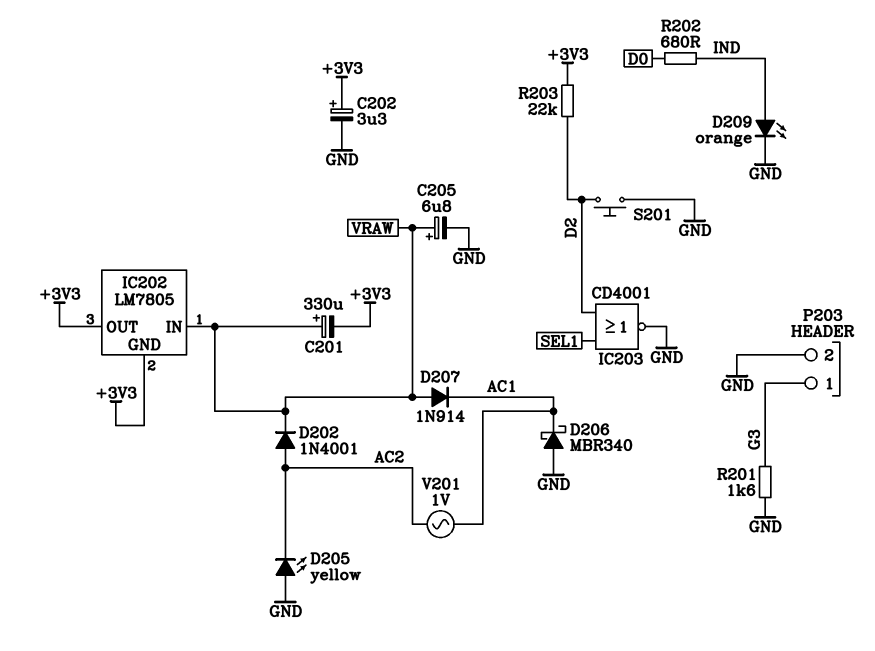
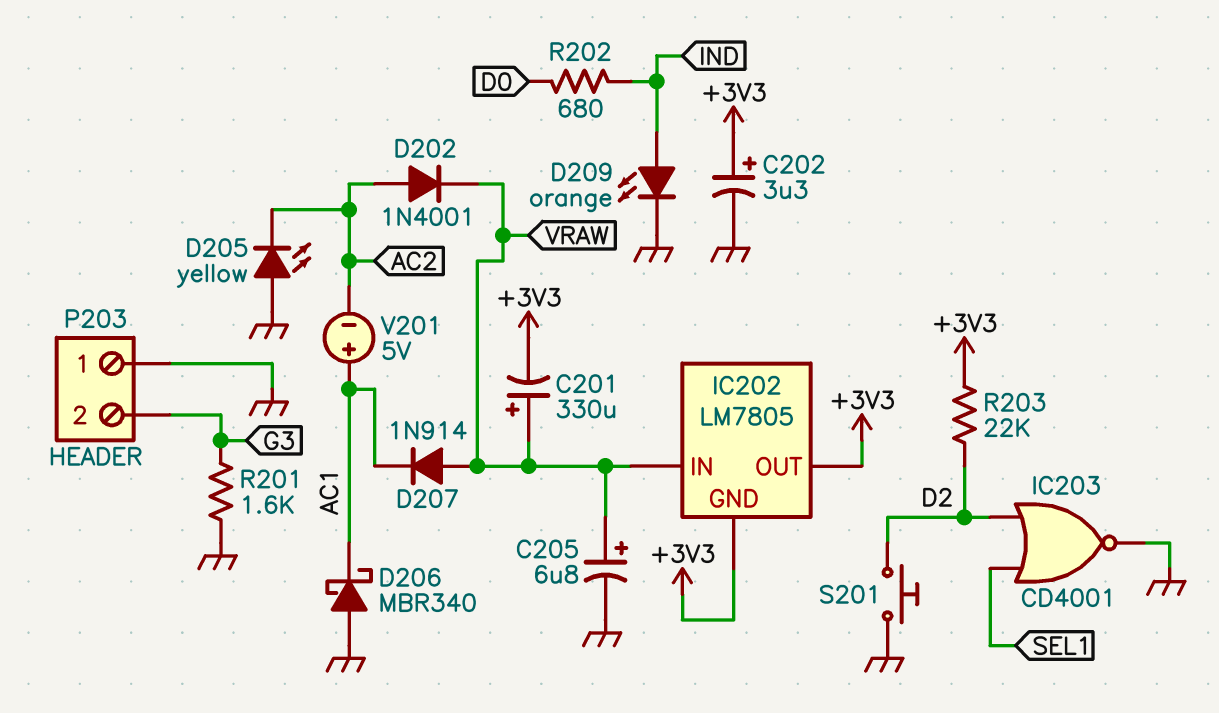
P203 pin 1: G3 -> GND
P203 pin 2: GND -> G3
V201: AC 1V (AC1, AC2) -> 5V (plus AC1, minus AC2)

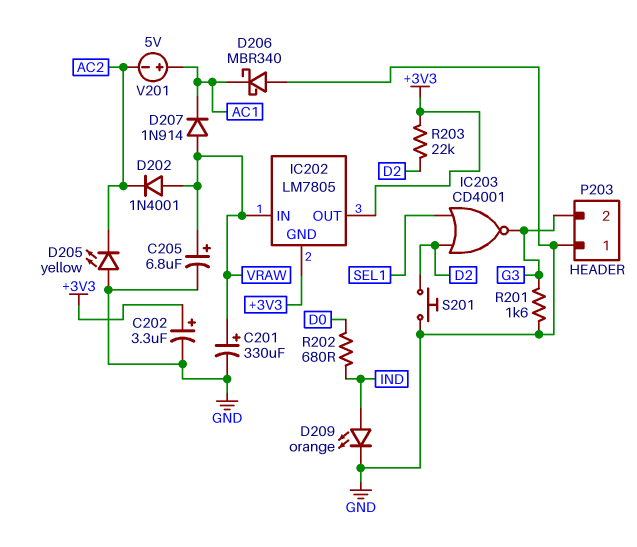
C201: 330uF (plus VRAW, minus +3V3) -> 330uF (plus VRAW, minus GND)
D202: diode 1N4001 (A AC2, K VRAW) -> diode 1N4001 (A VRAW, K AC2)
IC203: NOR CD4001 (in D2, in SEL1, out GND) -> NOR CD4001 (in D2, in SEL1, out G3)

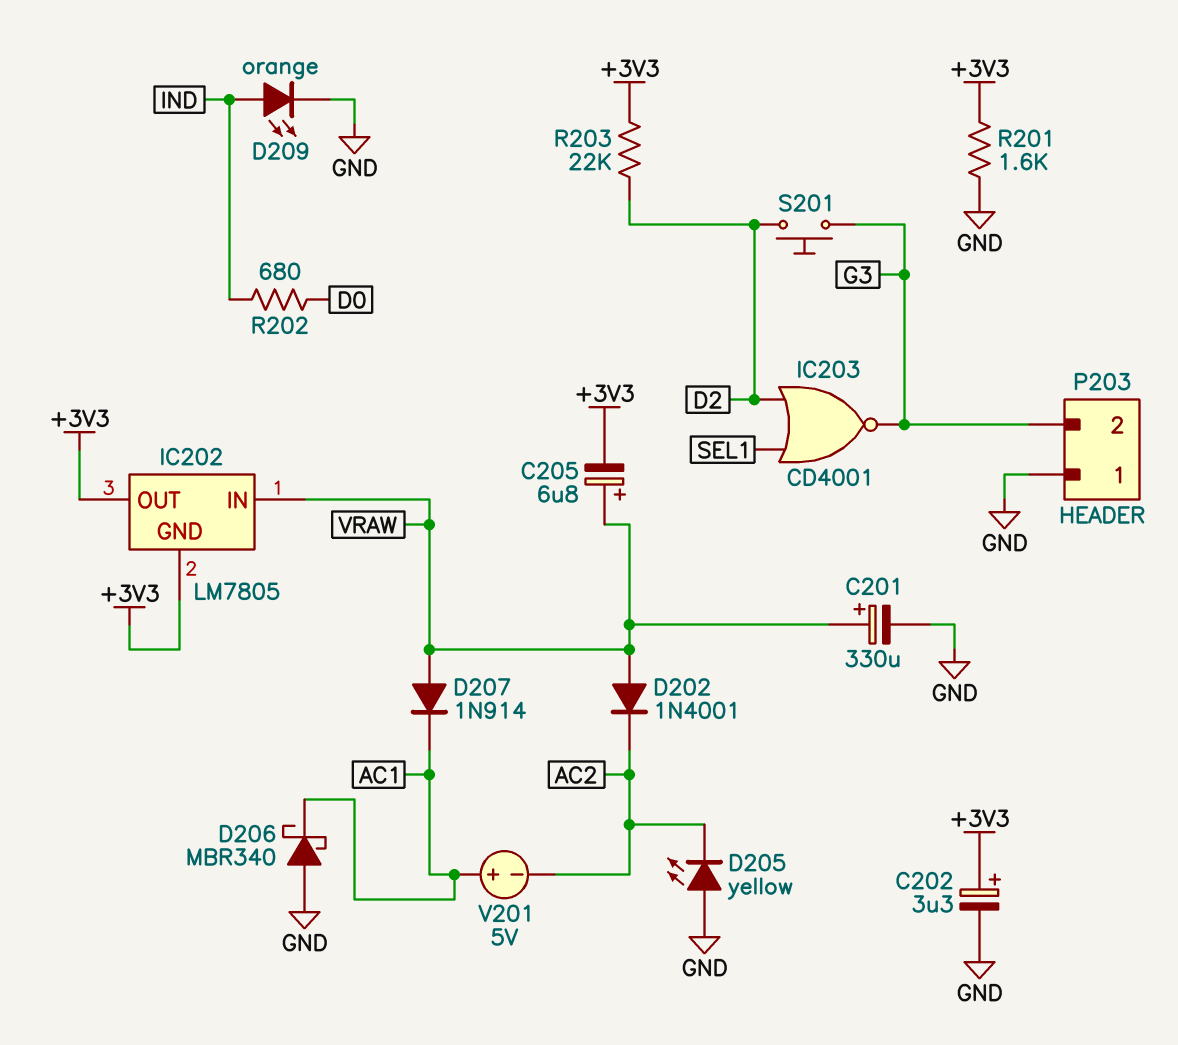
C205: 6.8uF (plus VRAW, minus GND) -> 6.8uF (plus VRAW, minus +3V3)
R201: 1.6k (G3, GND) -> 1.6k (+3V3, GND)
S201: button (D2, GND) -> button (D2, G3)

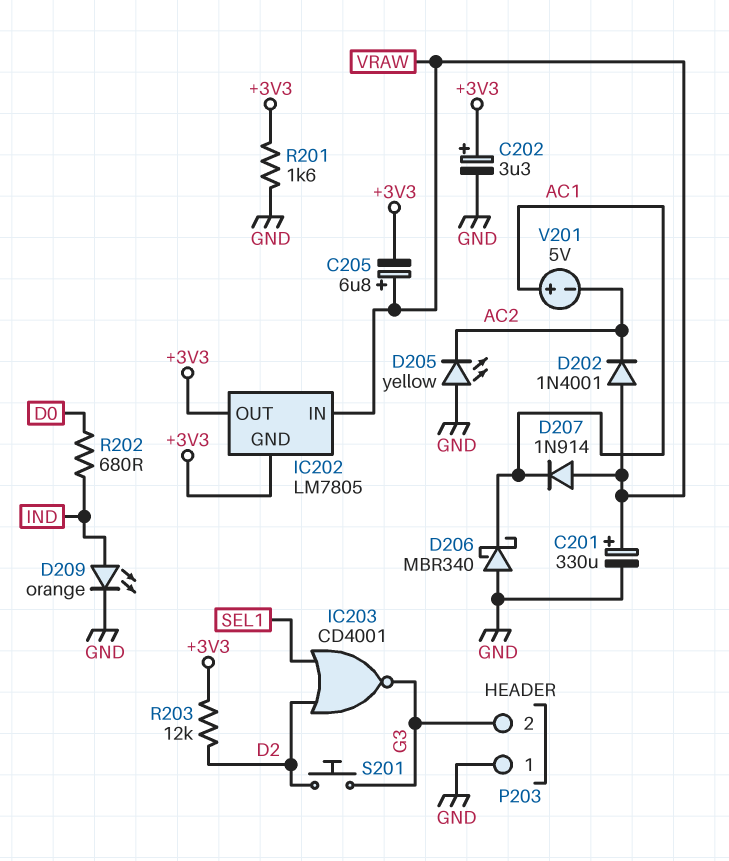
R203: 22k (+3V3, D2) -> 12k (+3V3, D2)

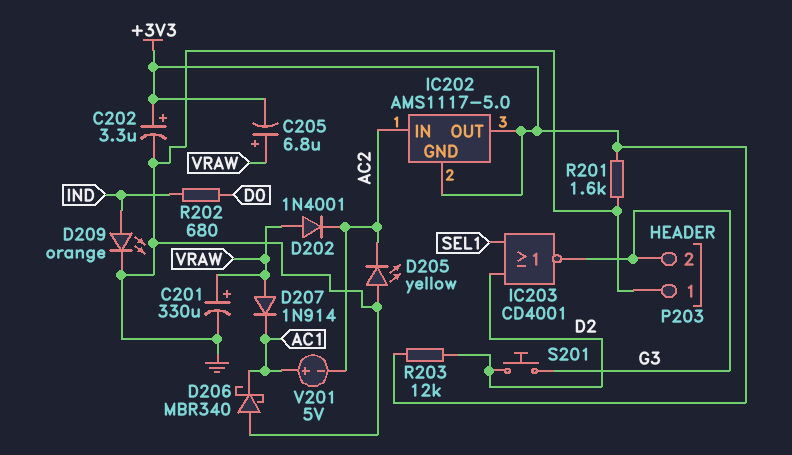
IC202: LM7805 -> AMS1117-5.0
IC202 pin IN: VRAW -> AC2

